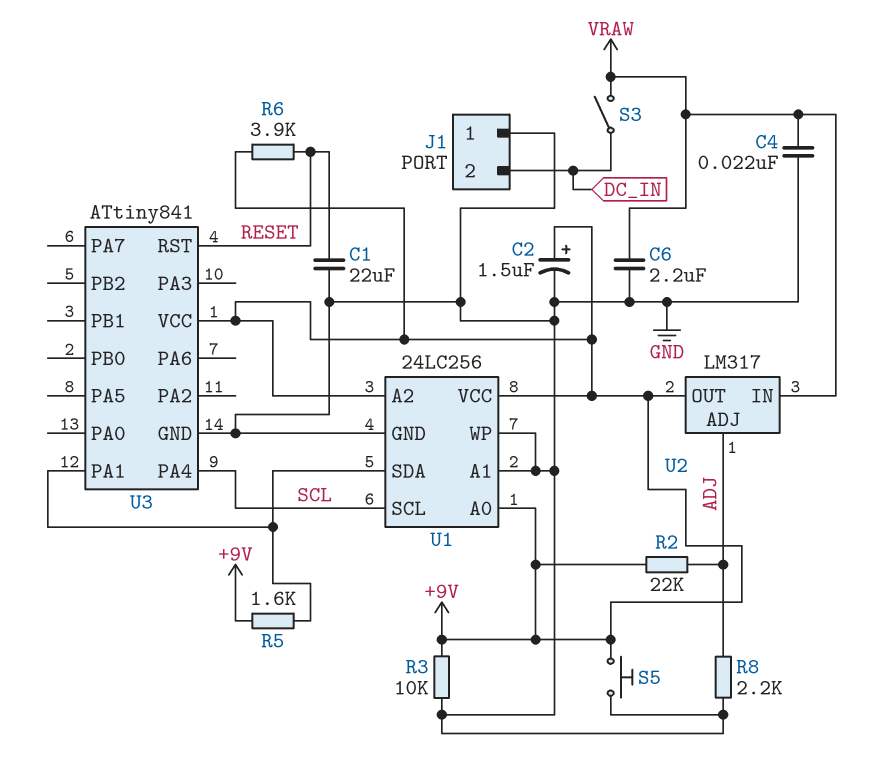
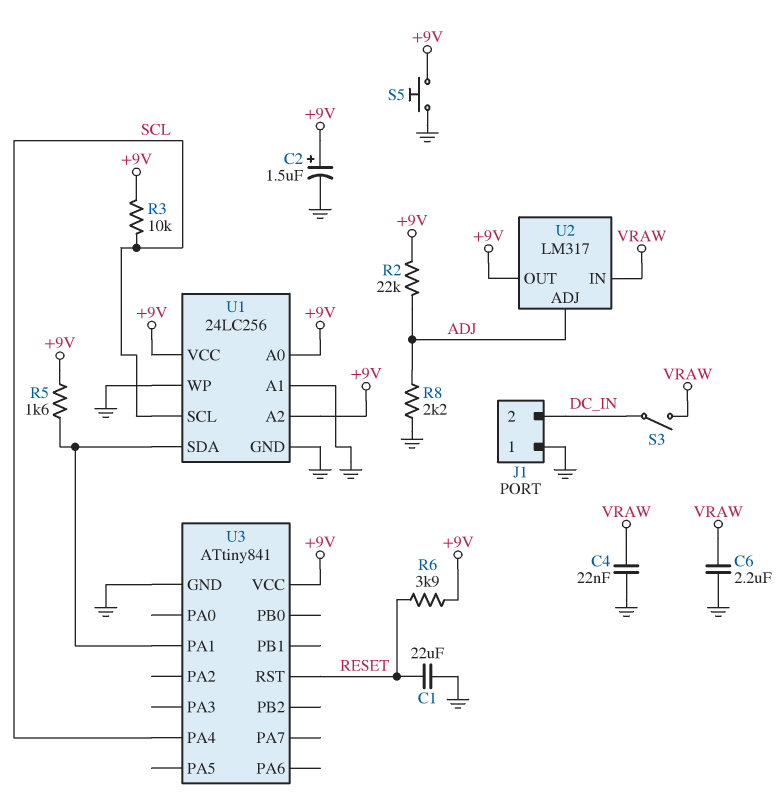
R3: 10k (+9V, GND) -> 10k (+9V, SCL)

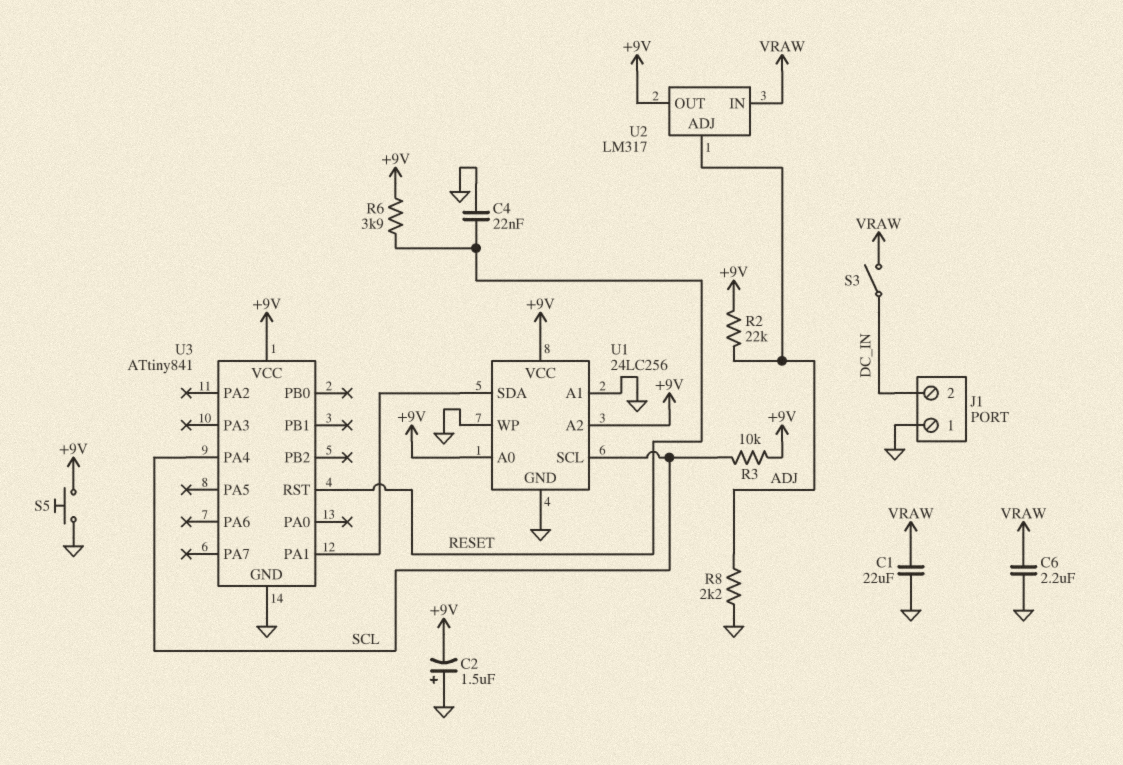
C1: 22uF (GND, RESET) -> 22uF (GND, VRAW)
C2: 1.5uF (plus +9V, minus GND) -> 1.5uF (plus GND, minus +9V)
C4: 22nF (GND, VRAW) -> 22nF (GND, RESET)
R5: 1.6k (+9V, U1/SDA) -> none

